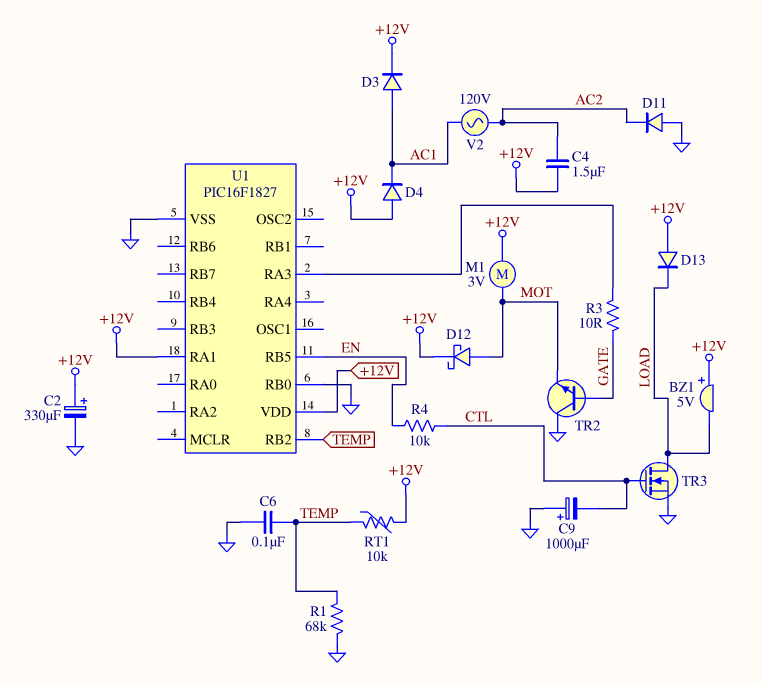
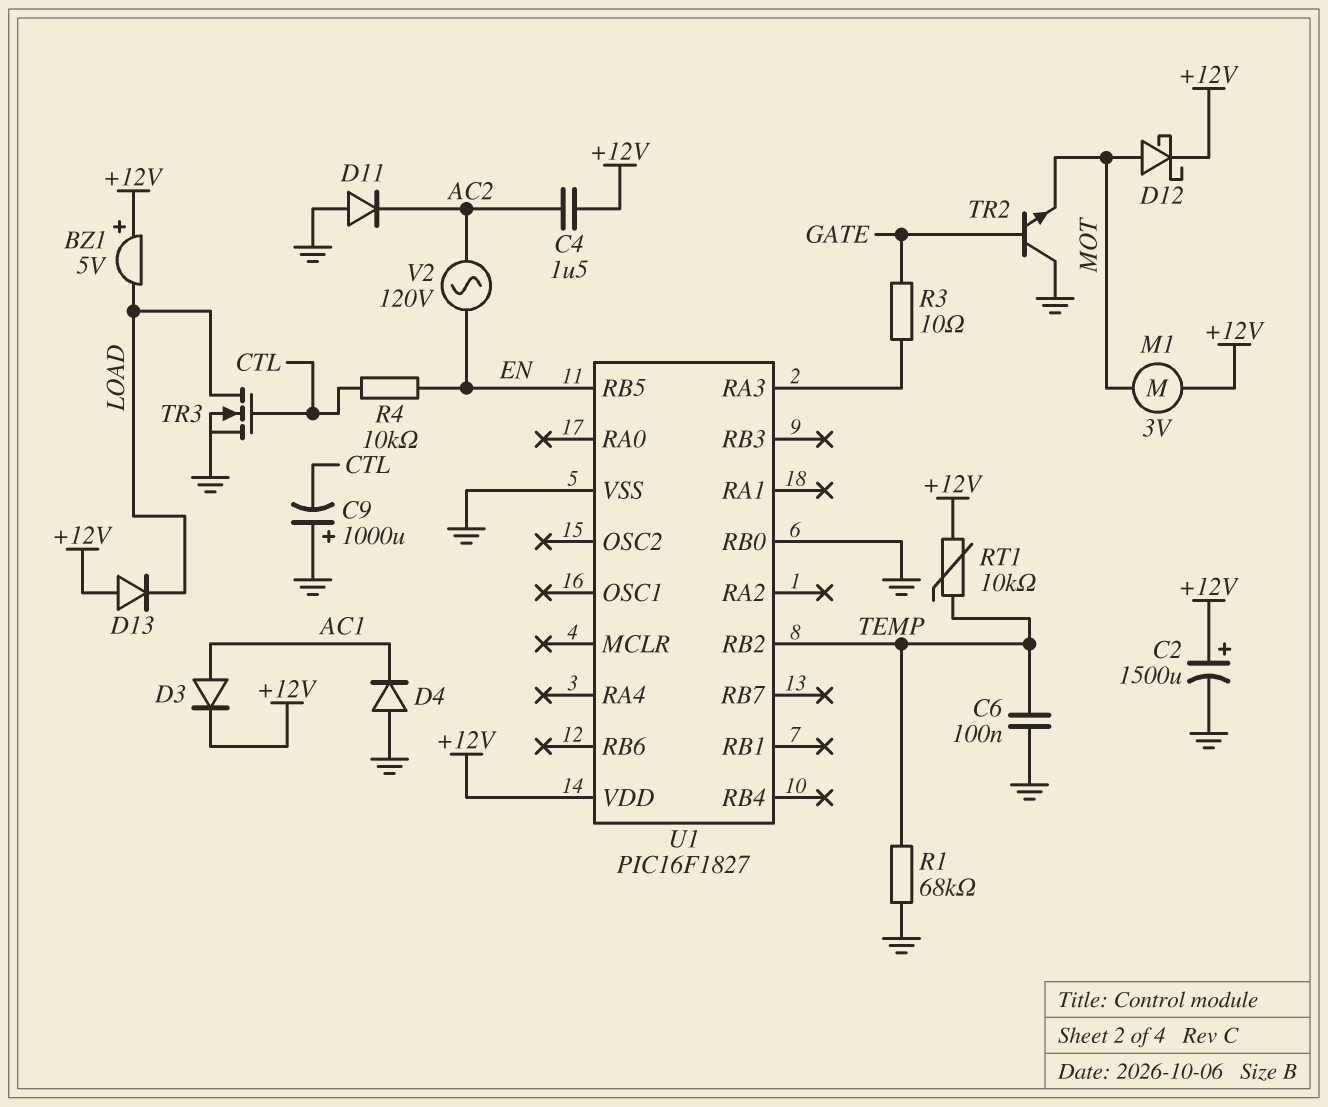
C2: 330uF (plus +12V, minus GND) -> 1500uF (plus +12V, minus GND)
D4: diode (A +12V, K AC1) -> diode (A GND, K AC1)
U1 pin RA1: +12V -> none
V2: AC 120V (AC1, AC2) -> AC 120V (AC2, EN)

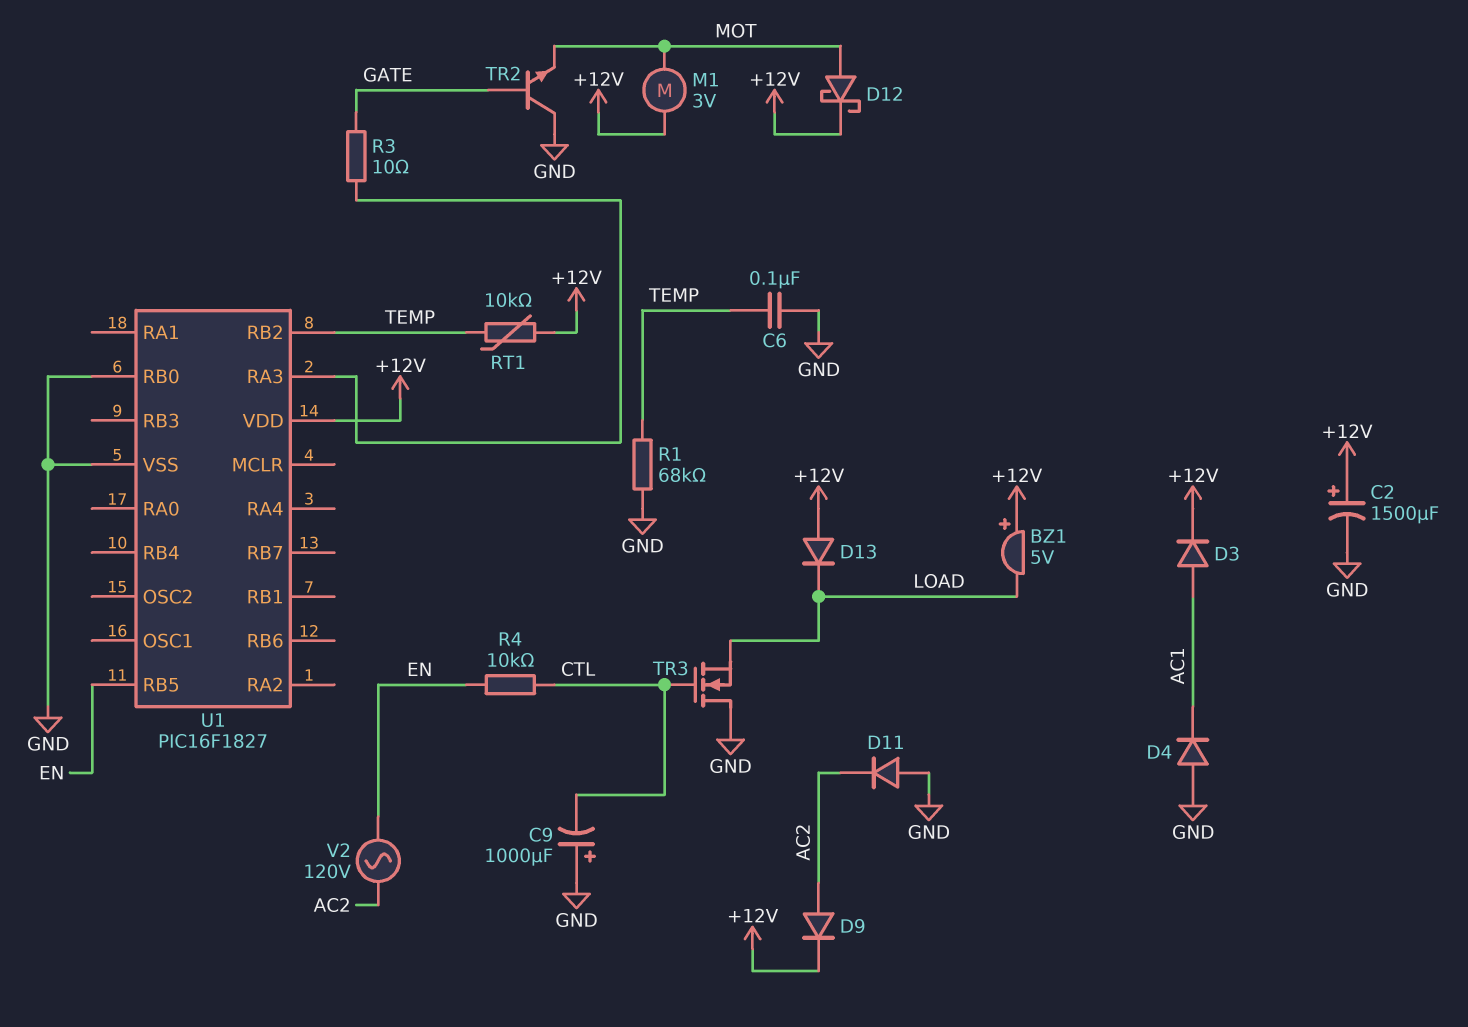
C4: 1.5uF (+12V, AC2) -> none
D9: none -> diode (A AC2, K +12V)
TR3: NMOS (G CTL, D LOAD, S GND) -> NMOS (G CTL, D GND, S LOAD)

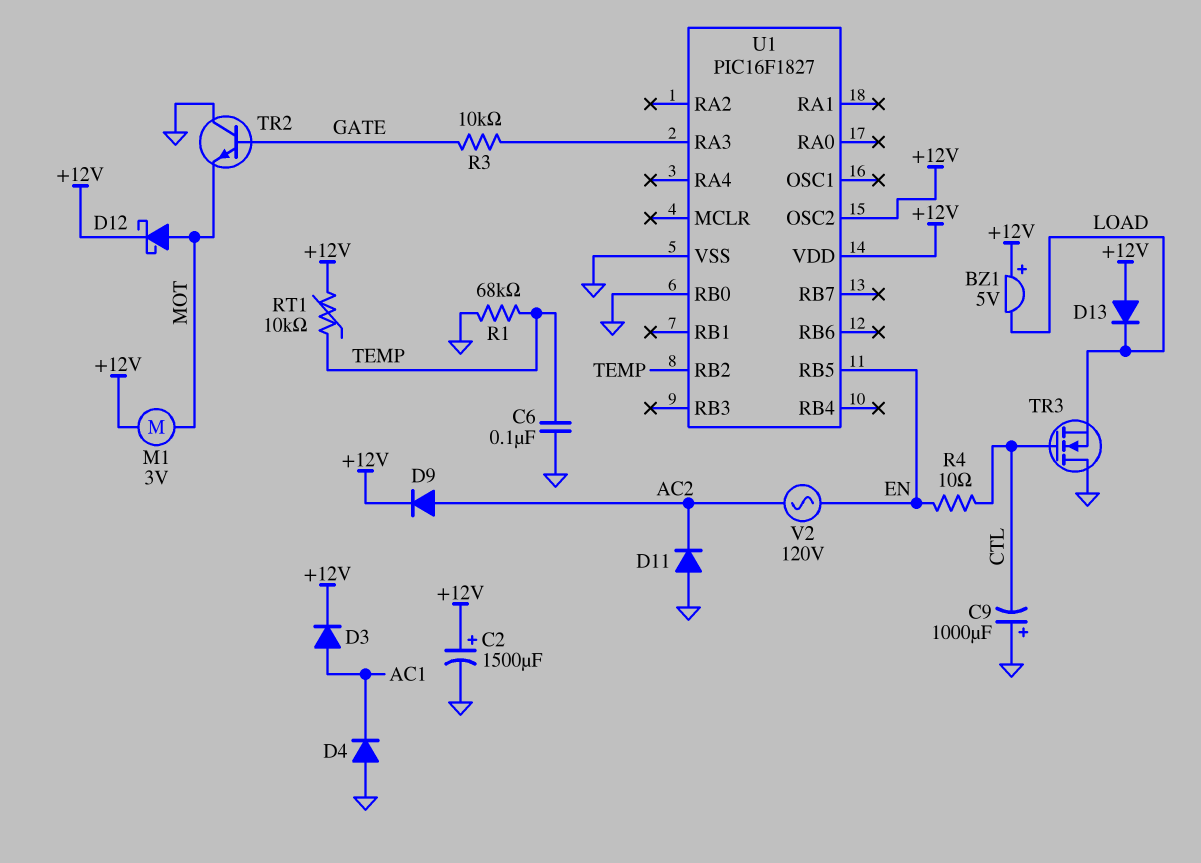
R3: 10 (GATE, U1/RA3) -> 10k (GATE, U1/RA3)
R4: 10k (CTL, EN) -> 10 (CTL, EN)
U1 pin OSC2: none -> +12V

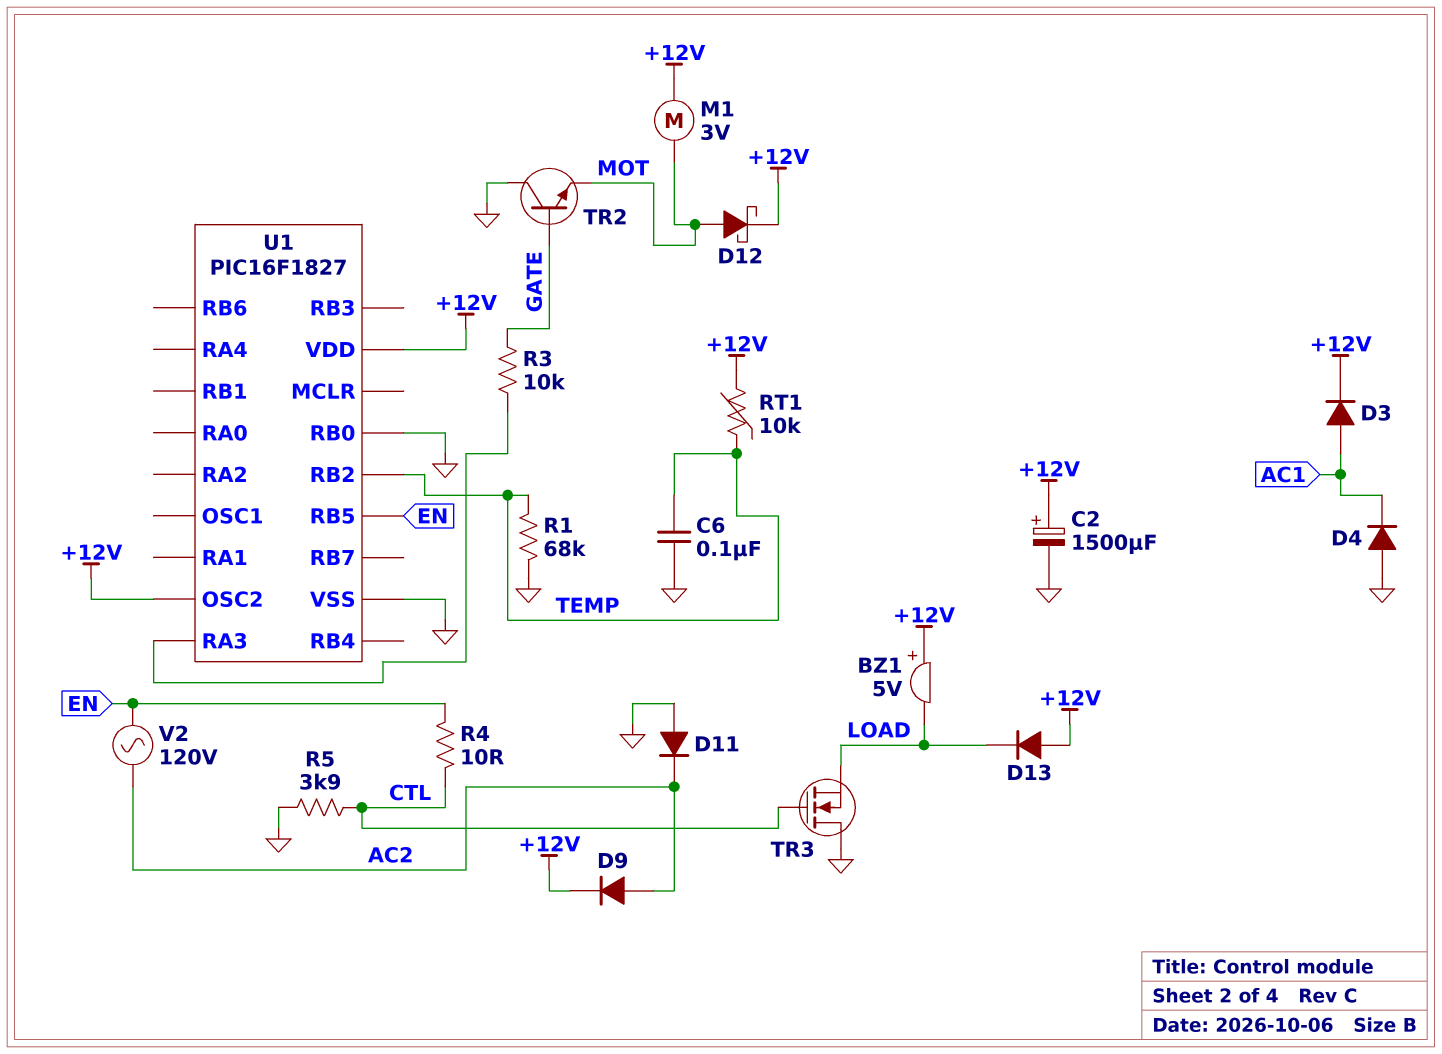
C9: 1000uF (plus GND, minus CTL) -> none
R5: none -> 3.9k (CTL, GND)

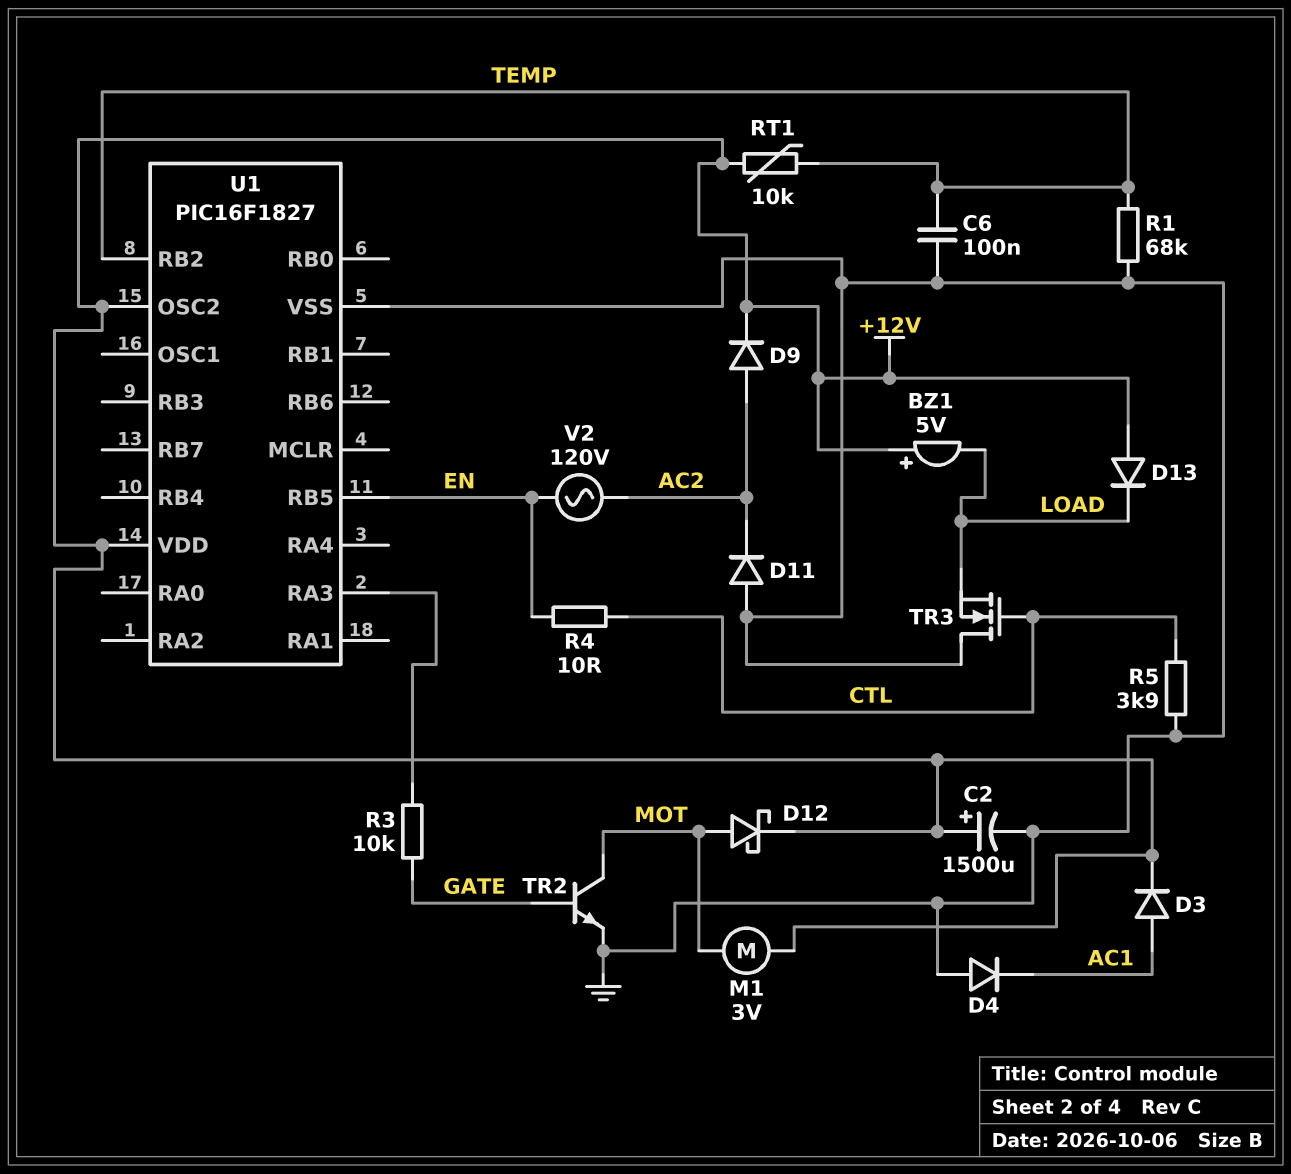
TR2: NPN (B GATE, C GND, E MOT) -> NPN (B GATE, C MOT, E GND)
U1 pin RB0: GND -> none

